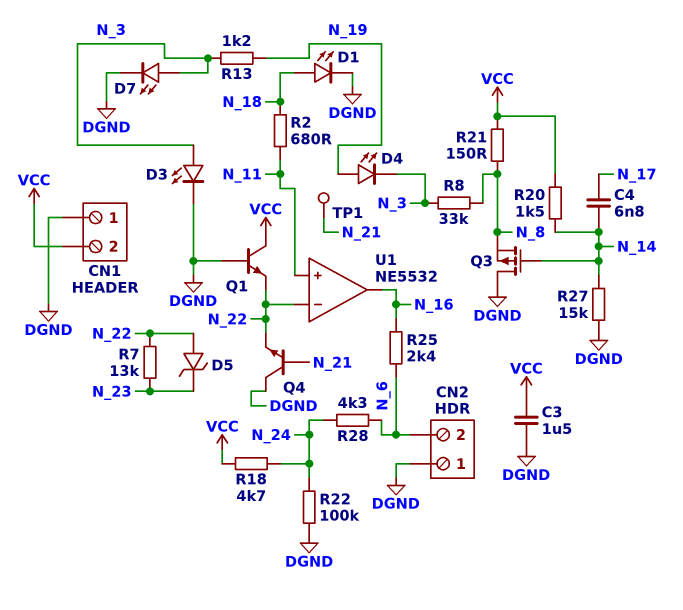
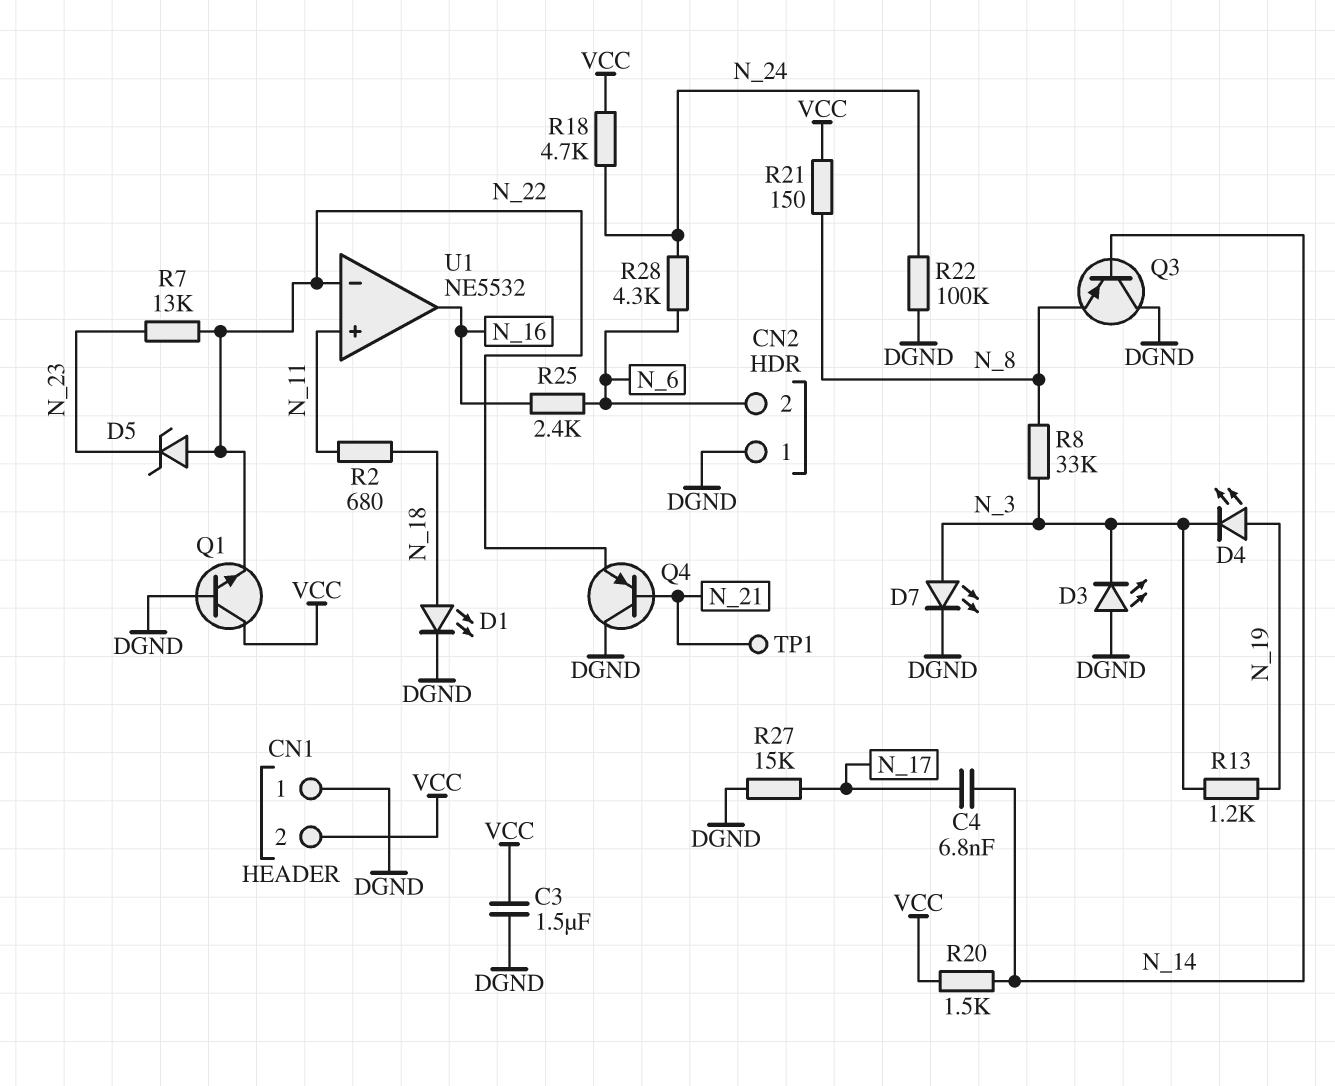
D3: LED (A N_3, K DGND) -> LED (A DGND, K N_3)
Q3: PMOS (G N_14, D DGND, S N_8) -> PNP (B N_14, C DGND, E N_8)
Q4: NPN (B N_21, C DGND, E N_22) -> PNP (B N_21, C DGND, E N_22)
R27: 15k (DGND, N_14) -> 15k (DGND, N_17)

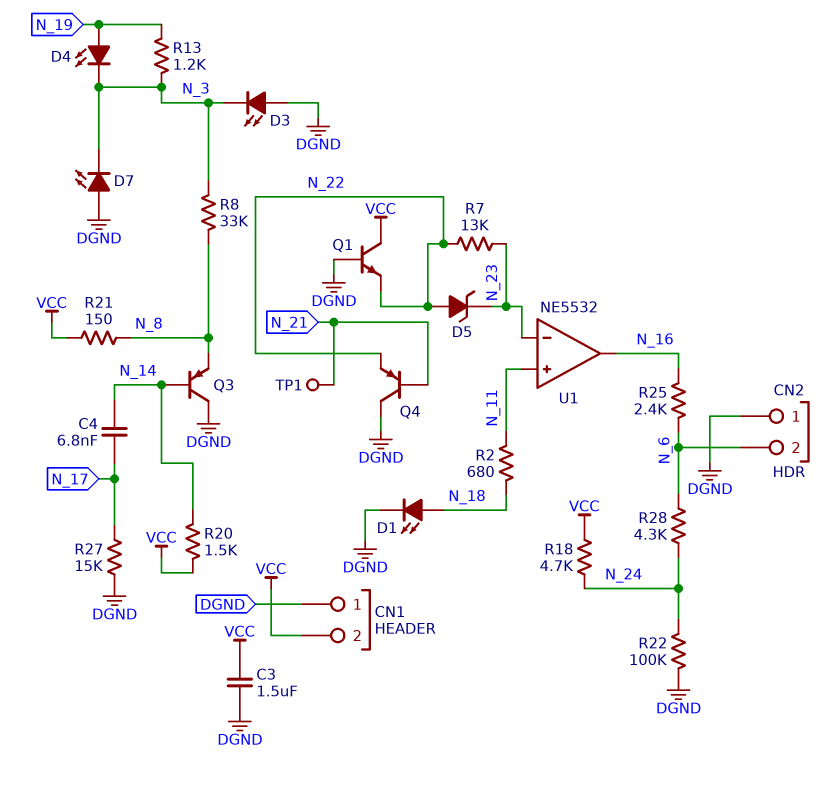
D7: LED (A N_3, K DGND) -> LED (A DGND, K N_3)
U1 pin in-: N_22 -> N_23

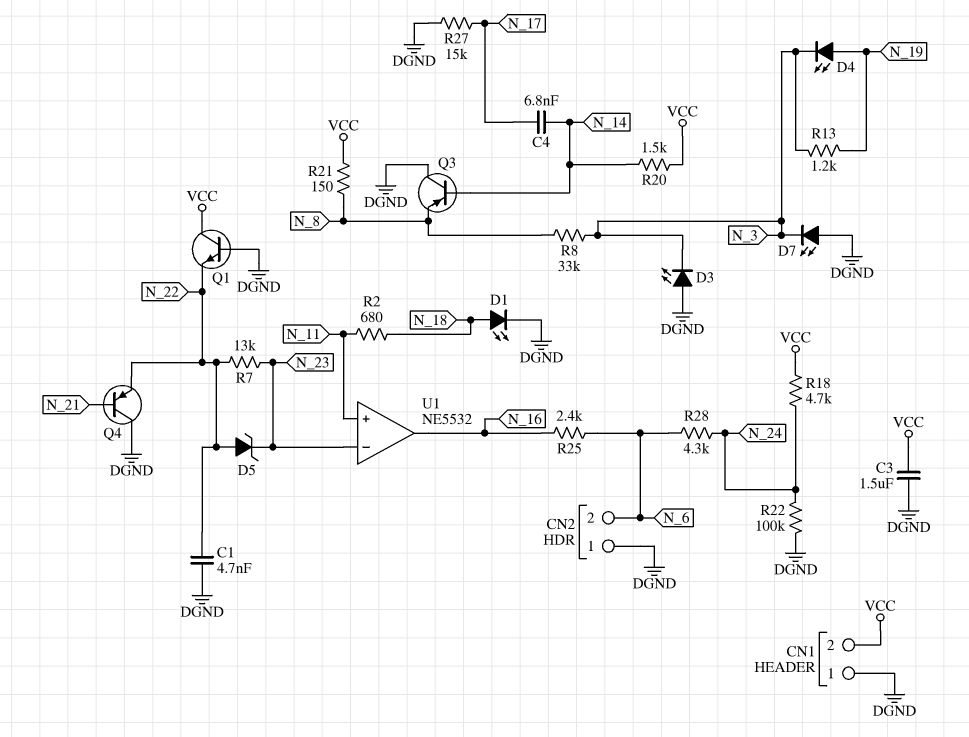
C1: none -> 4.7nF (DGND, N_22)
TP1: test point (N_21) -> none

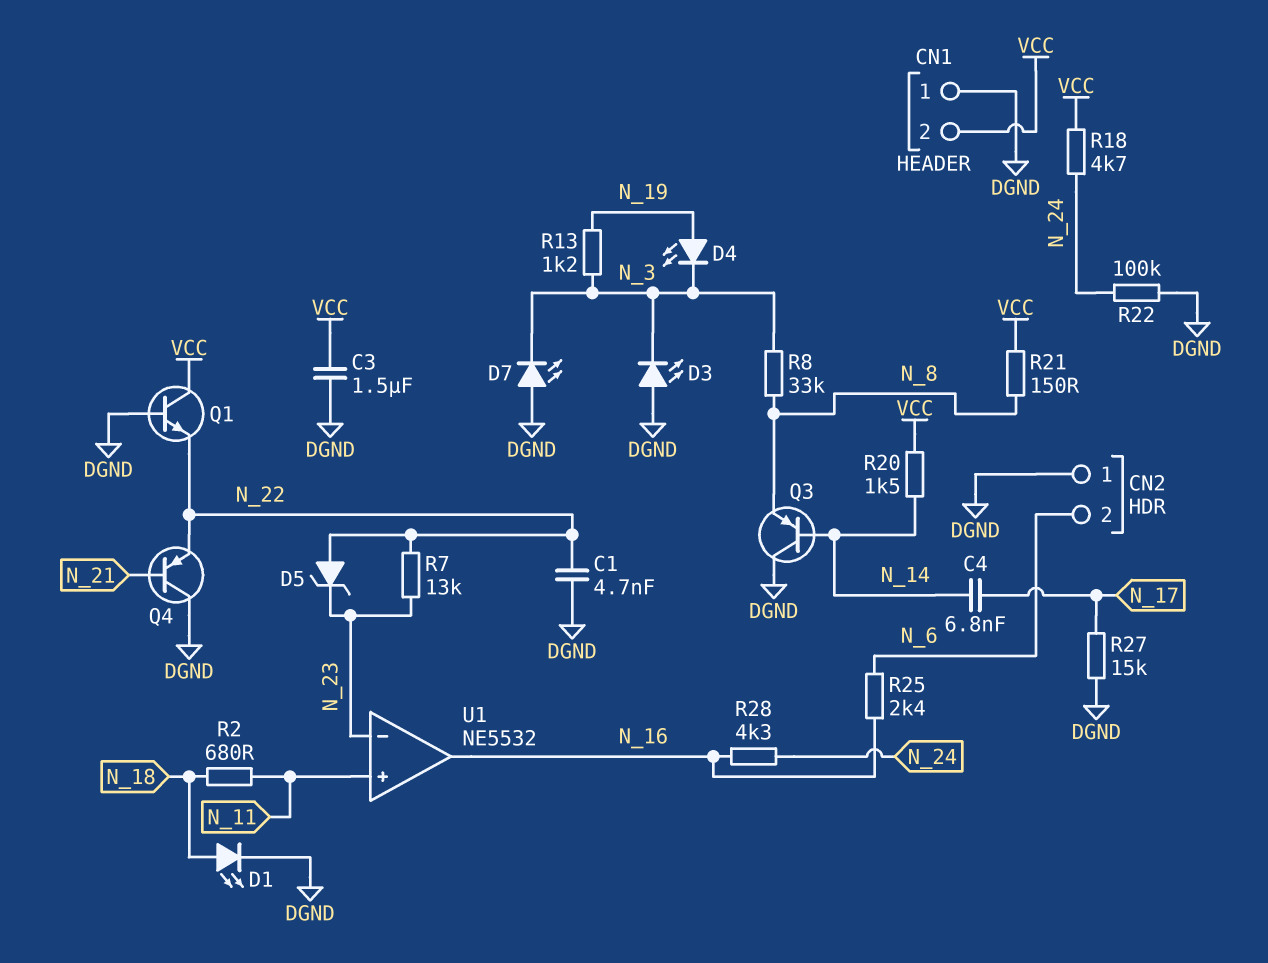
R28: 4.3k (N_6, N_24) -> 4.3k (N_16, N_24)

